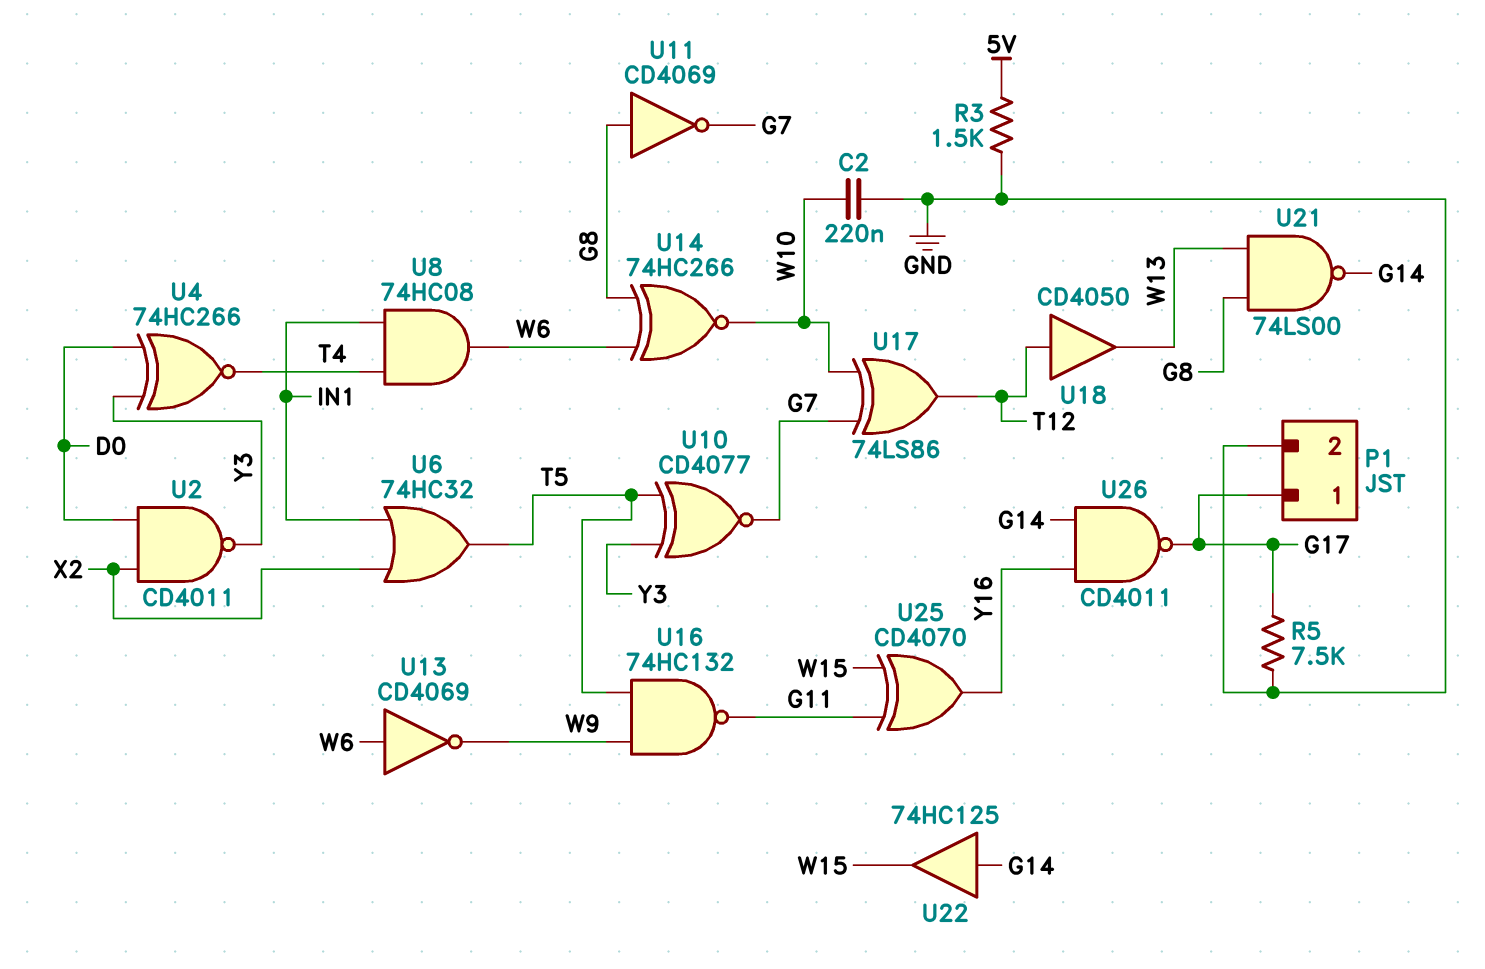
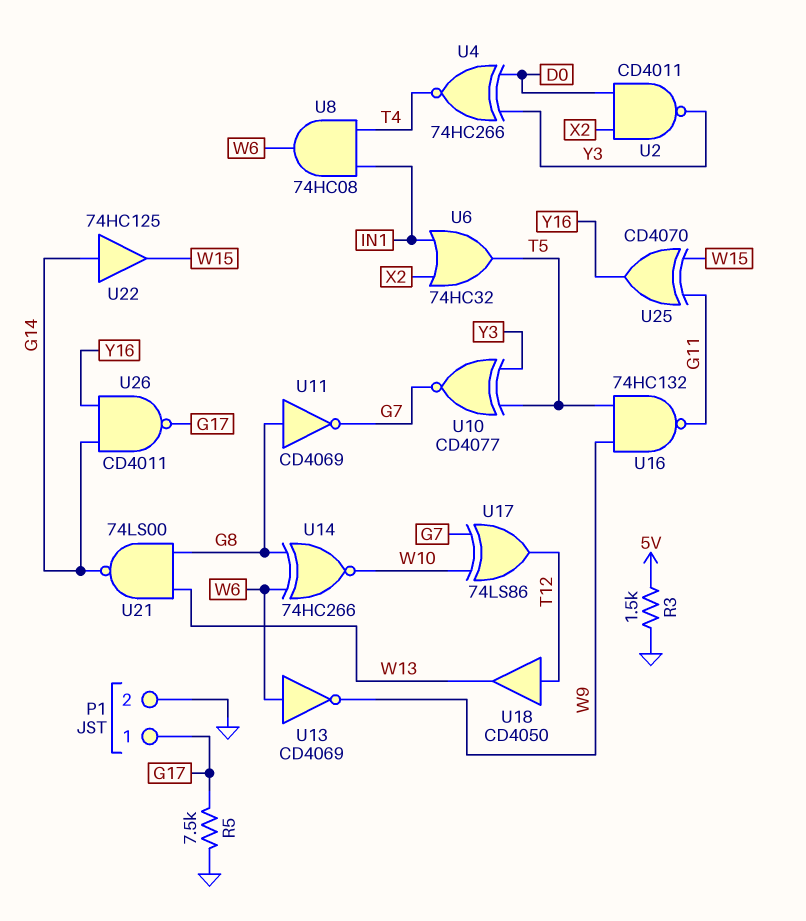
C2: 220nF (GND, W10) -> none

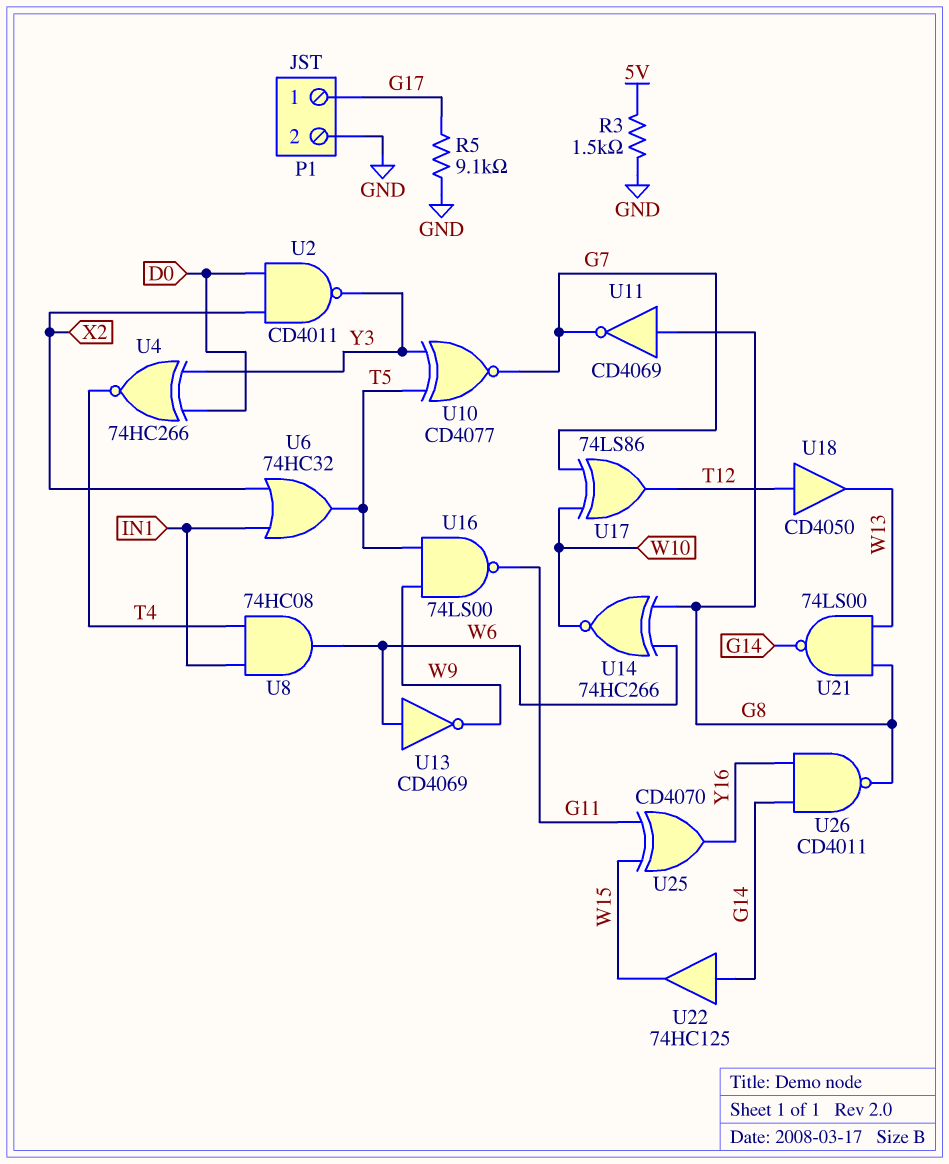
R5: 7.5k (G17, GND) -> 9.1k (G17, GND)
U16: NAND 74HC132 (in T5, in W9, out G11) -> NAND 74LS00 (in T5, in W9, out G11)
U26: NAND CD4011 (in G14, in Y16, out G17) -> NAND CD4011 (in G14, in Y16, out G8)

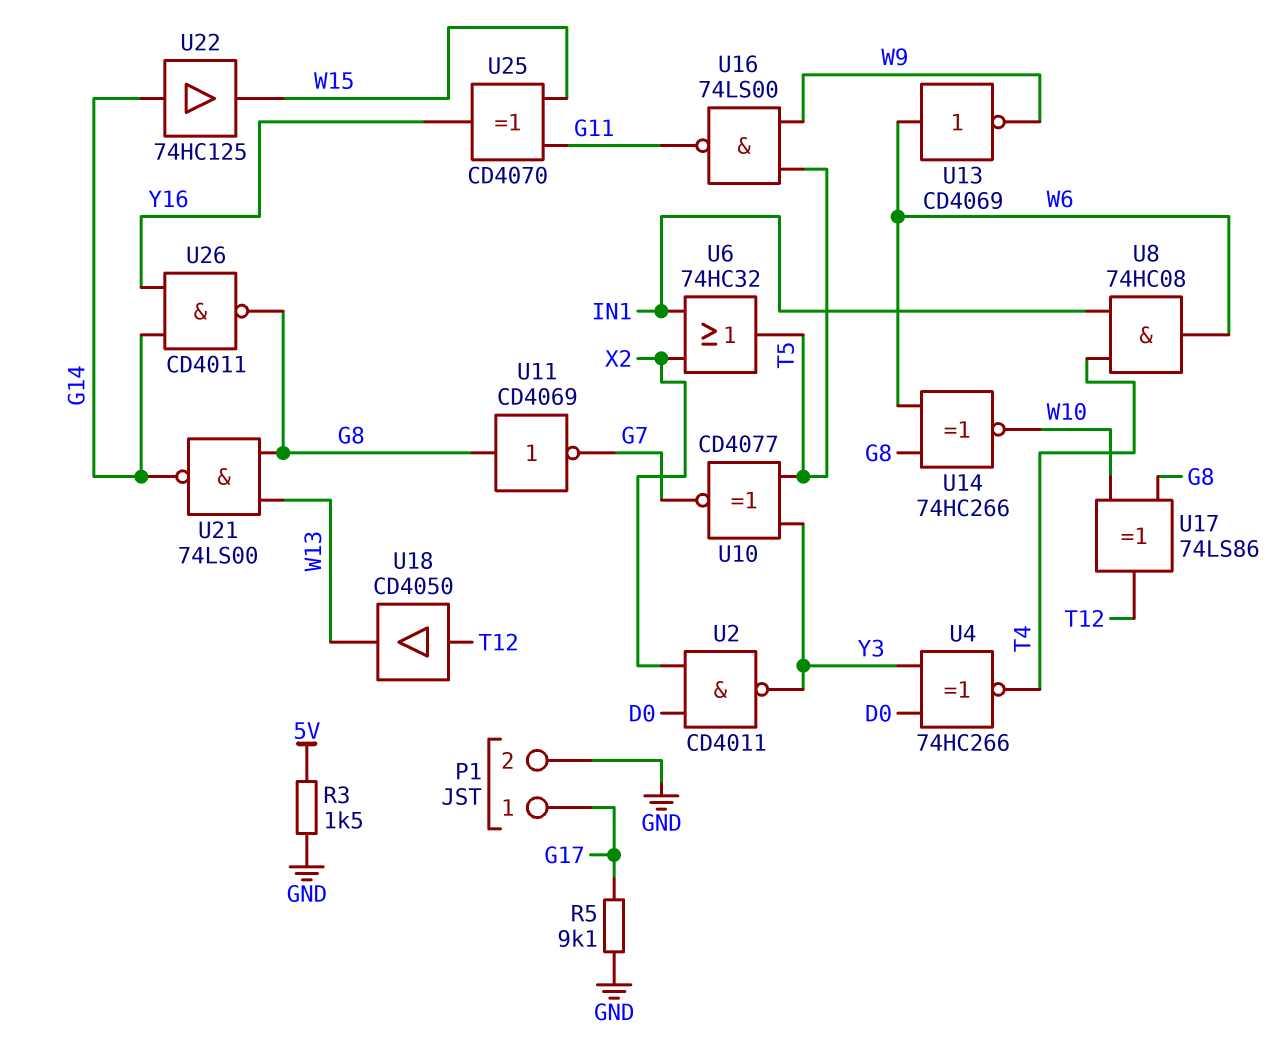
U17: XOR 74LS86 (in G7, in W10, out T12) -> XOR 74LS86 (in G8, in W10, out T12)

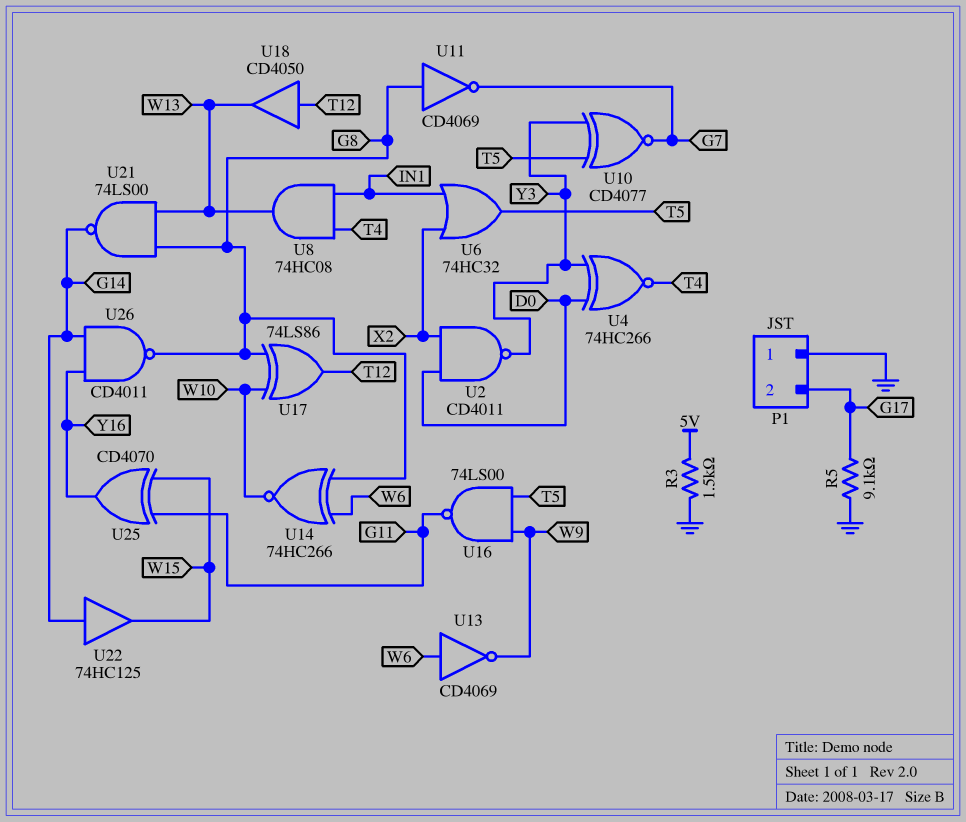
P1 pin 1: G17 -> GND
P1 pin 2: GND -> G17
U8: AND 74HC08 (in IN1, in T4, out W6) -> AND 74HC08 (in IN1, in T4, out W13)

